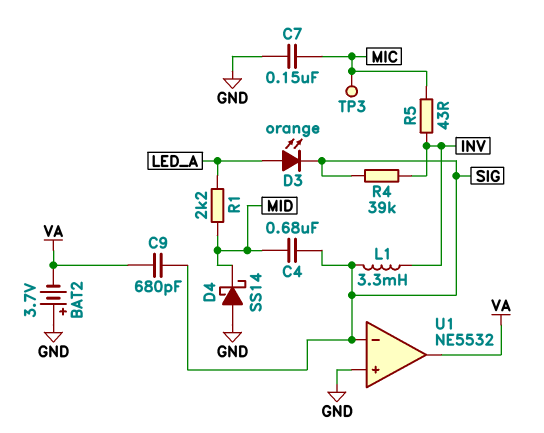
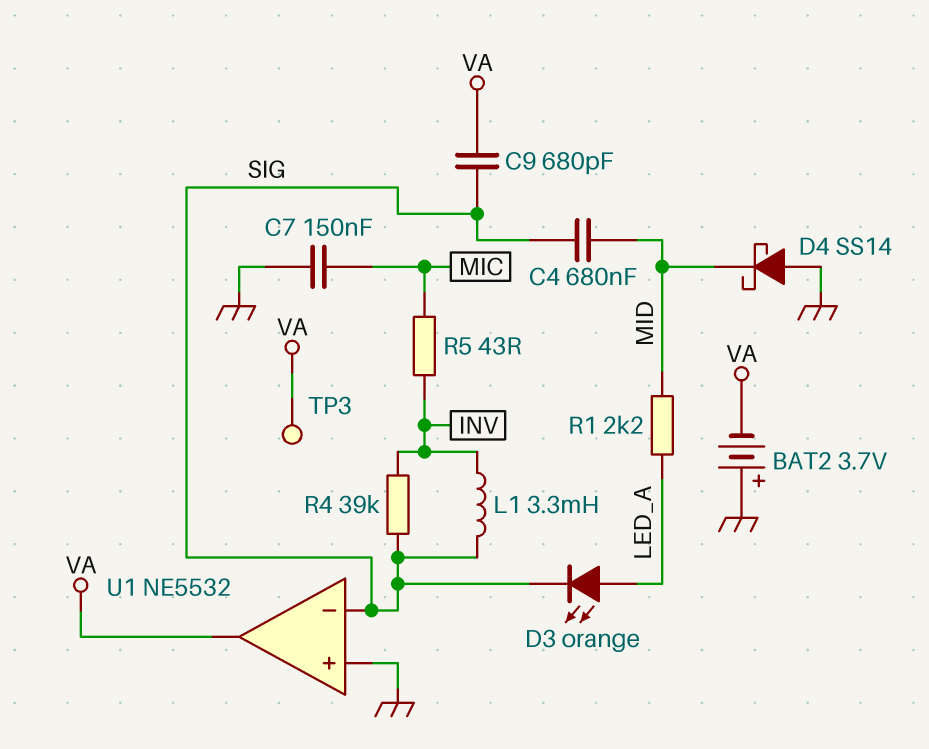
TP3: test point (MIC) -> test point (VA)

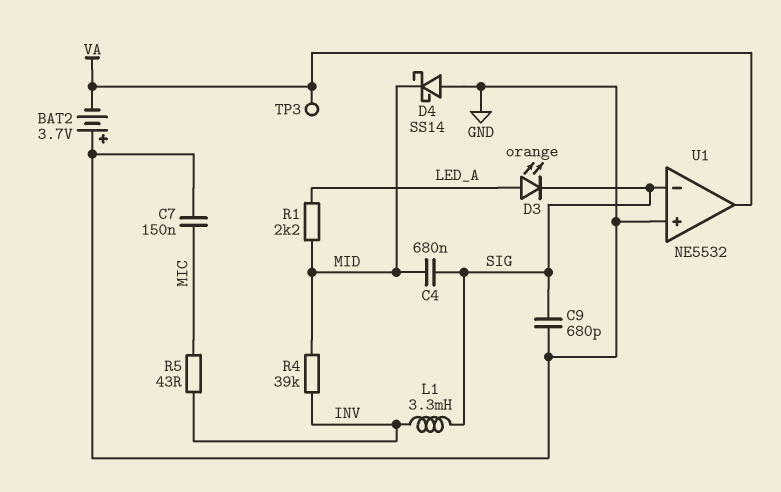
C9: 680pF (SIG, VA) -> 680pF (GND, SIG)
R4: 39k (INV, SIG) -> 39k (INV, MID)

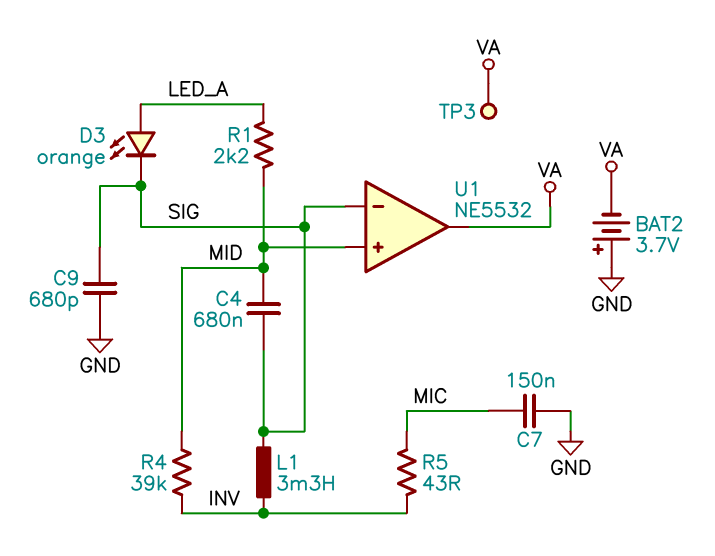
D4: schottky SS14 (A GND, K MID) -> none
U1 pin in+: GND -> MID

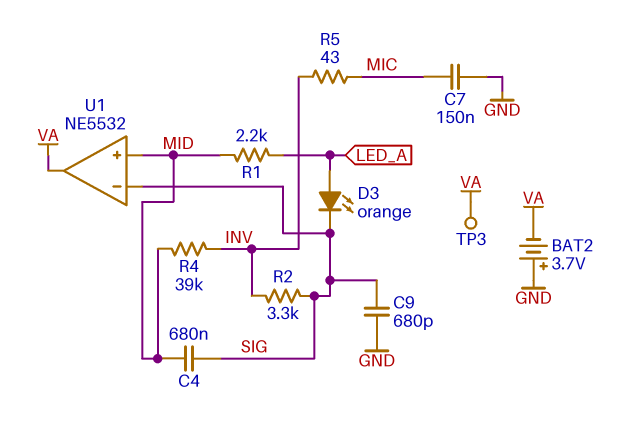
L1: 3.3mH (INV, SIG) -> none
R2: none -> 3.3k (INV, SIG)

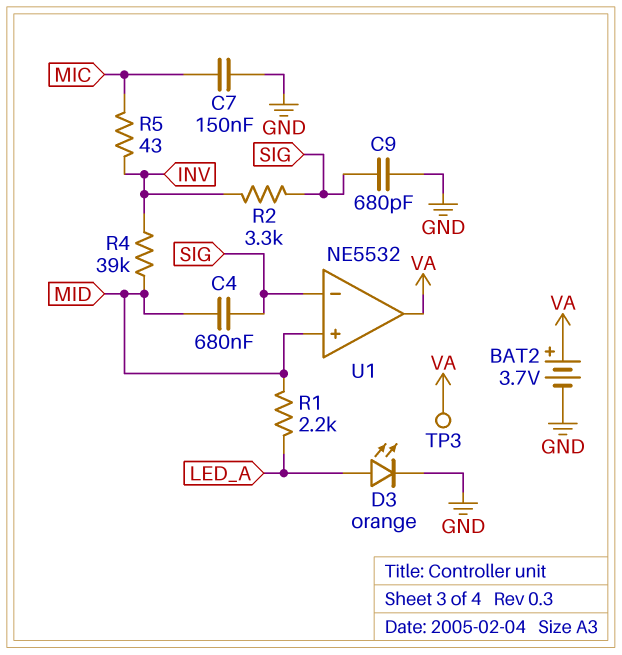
BAT2: 3.7V (plus GND, minus VA) -> 3.7V (plus VA, minus GND)
D3: LED orange (A LED_A, K SIG) -> LED orange (A LED_A, K GND)

